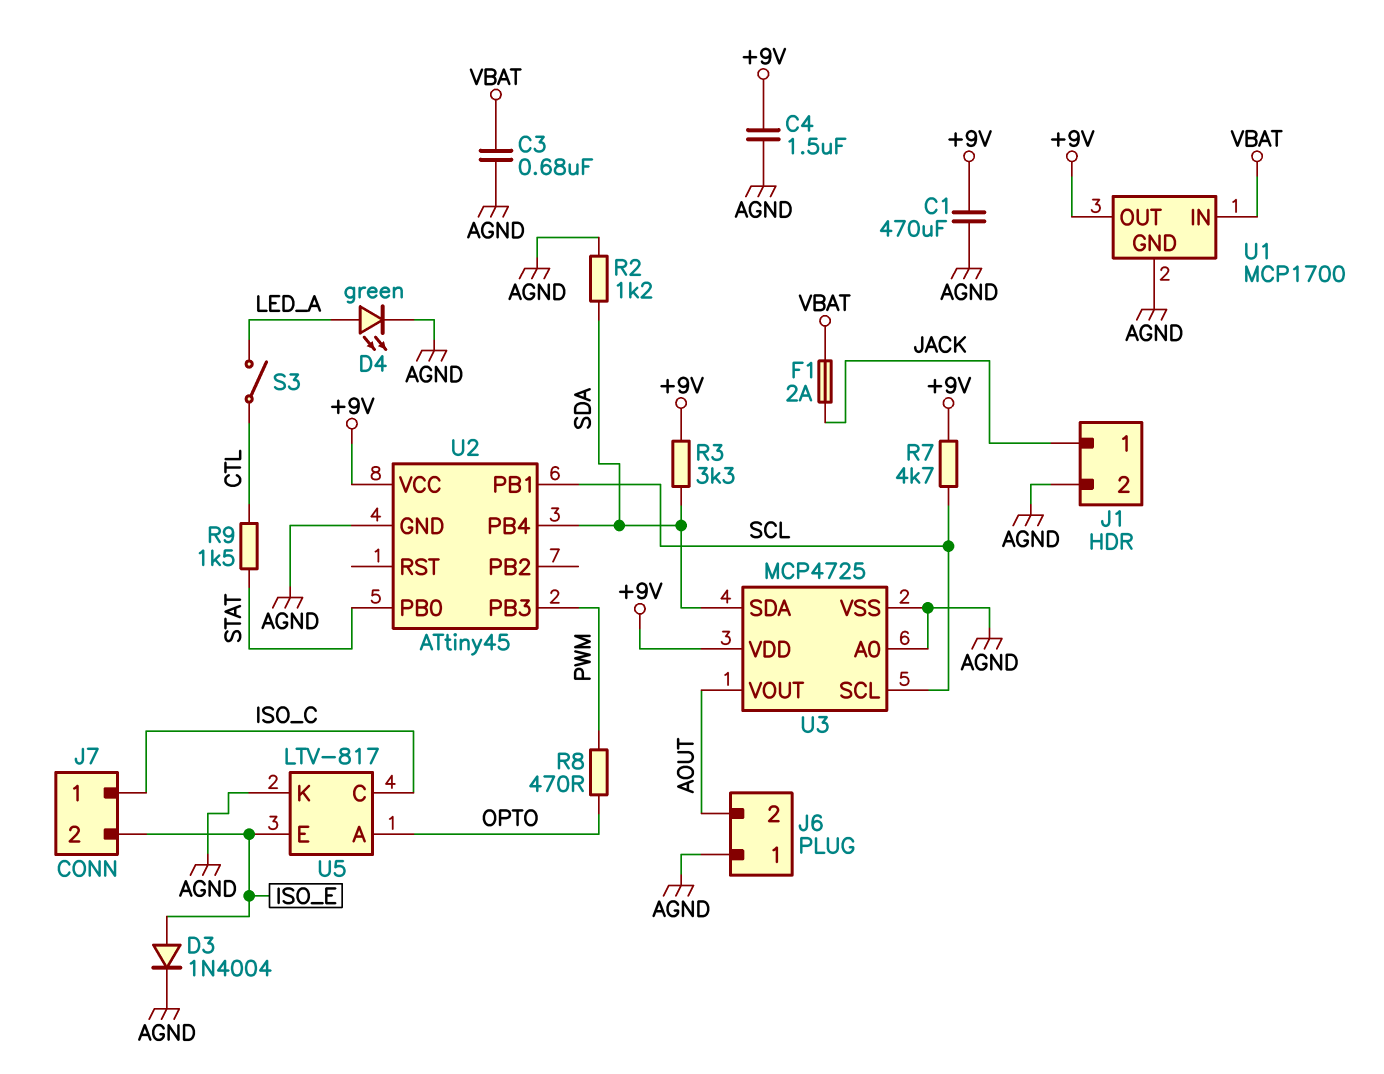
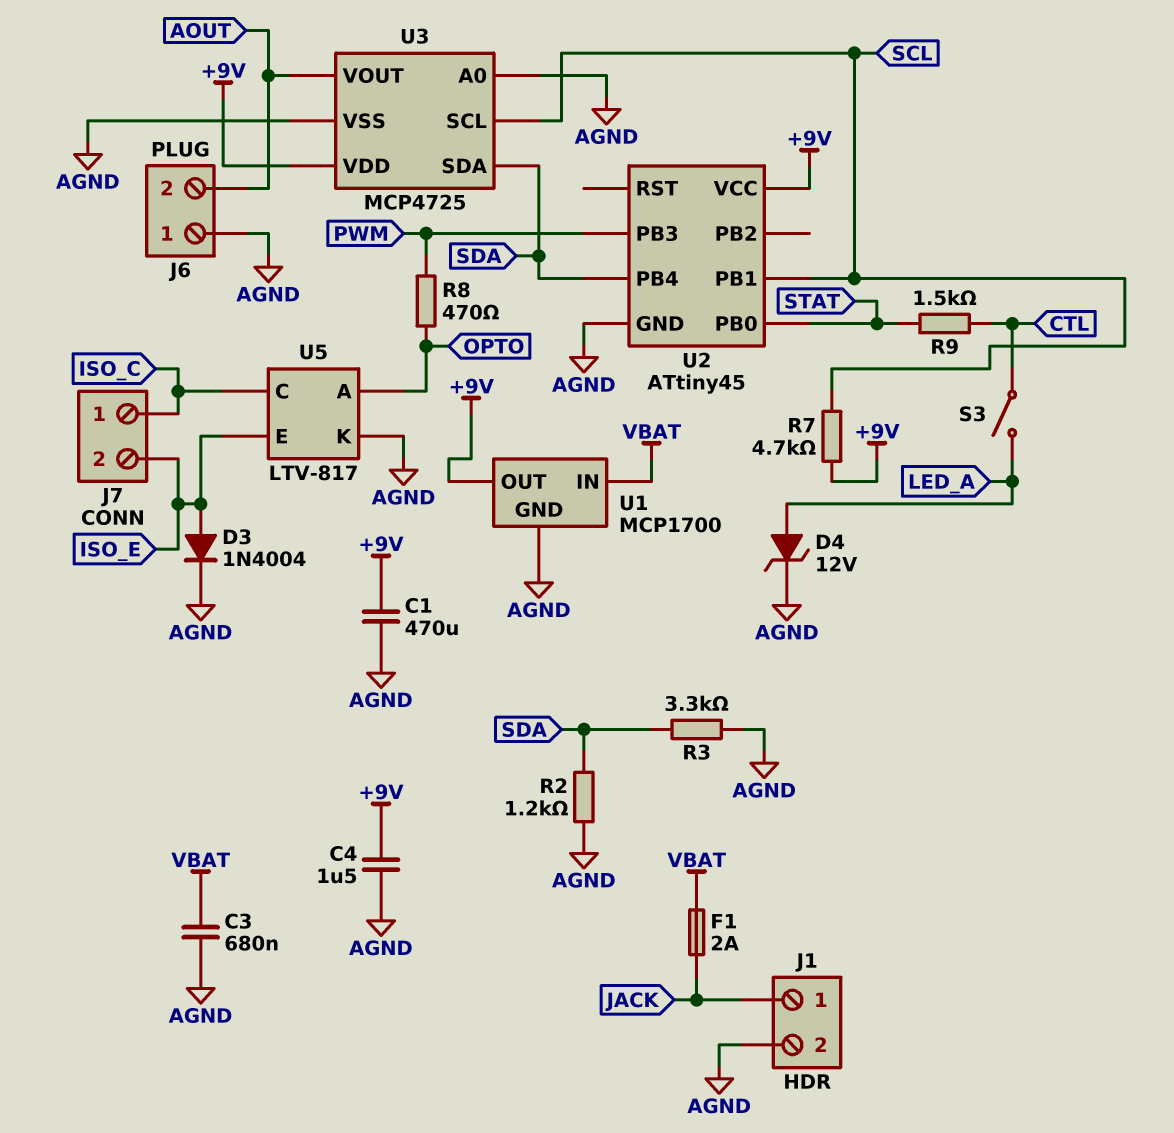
D4: LED green (A LED_A, K AGND) -> zener 12V (A LED_A, K AGND)
R3: 3.3k (+9V, SDA) -> 3.3k (AGND, SDA)

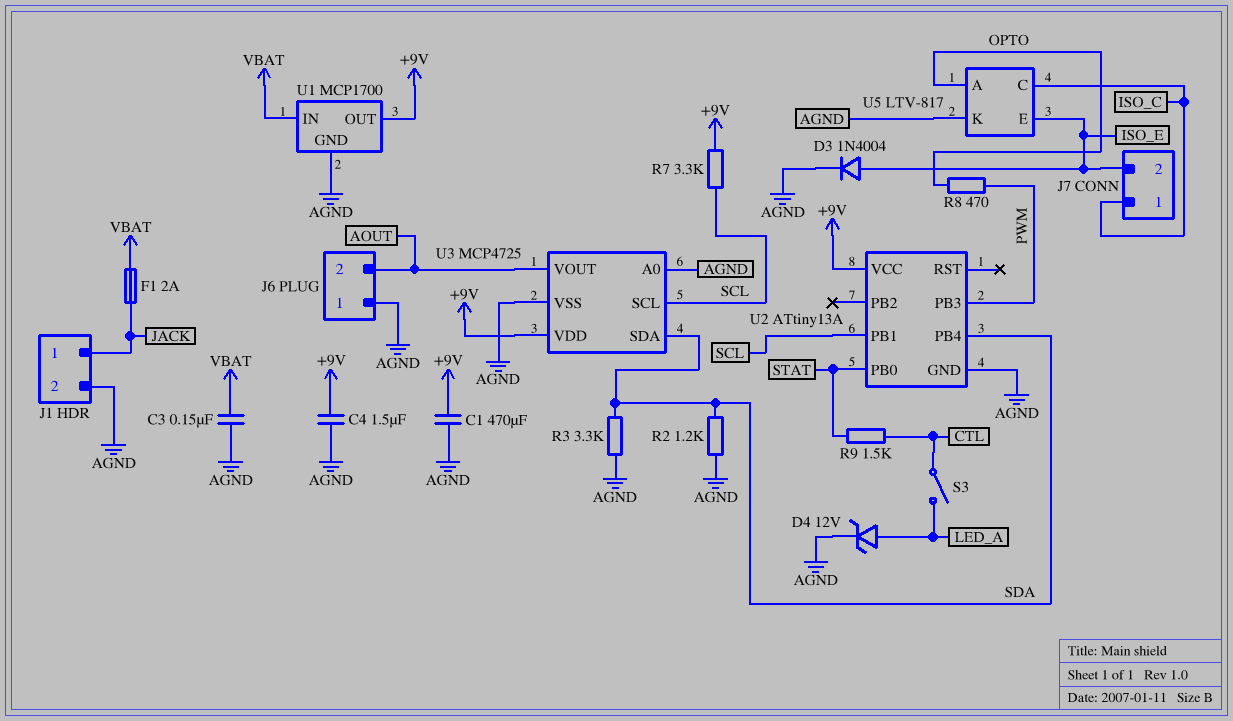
C3: 680nF (AGND, VBAT) -> 150nF (AGND, VBAT)
R7: 4.7k (+9V, SCL) -> 3.3k (+9V, SCL)
U2: ATtiny45 -> ATtiny13A

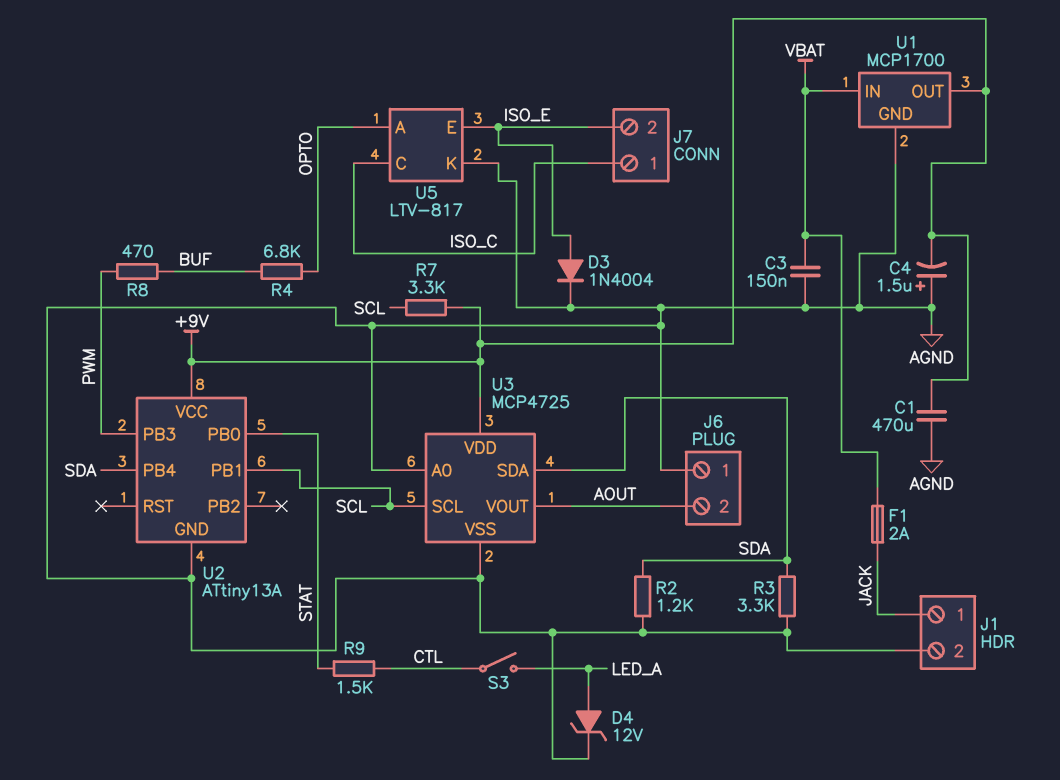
C4: 1.5uF (+9V, AGND) -> 1.5uF (plus AGND, minus +9V)
R4: none -> 6.8k (BUF, OPTO)
R8: 470 (OPTO, PWM) -> 470 (BUF, PWM)

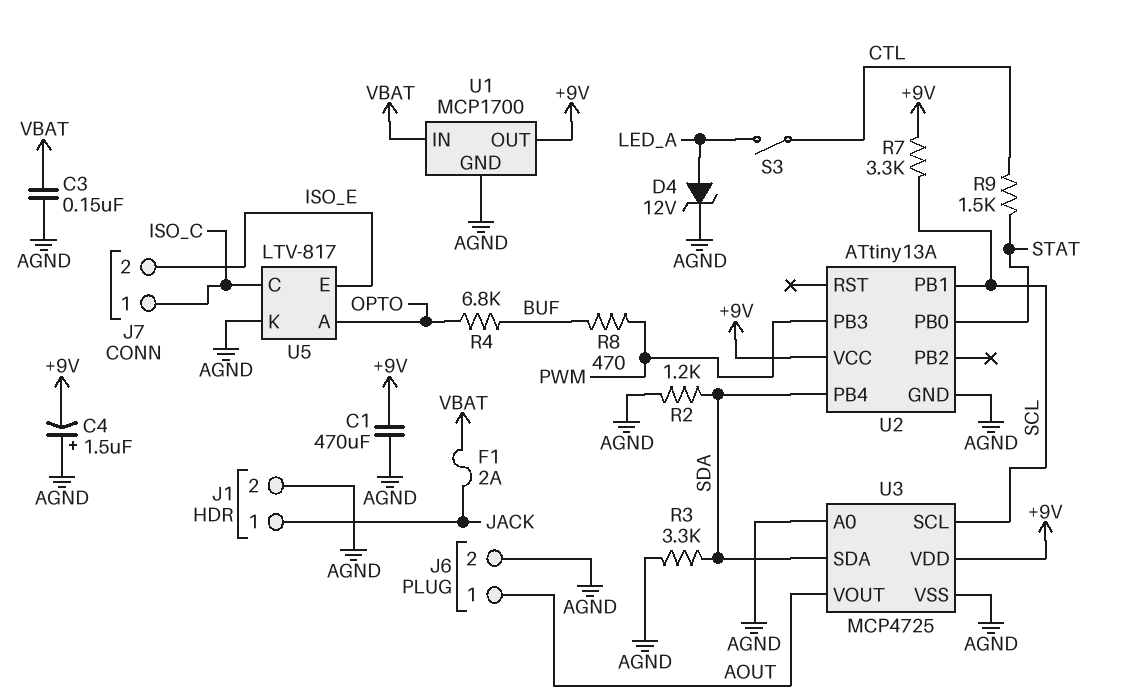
D3: diode 1N4004 (A ISO_E, K AGND) -> none
J6 pin 1: AGND -> AOUT
J6 pin 2: AOUT -> AGND

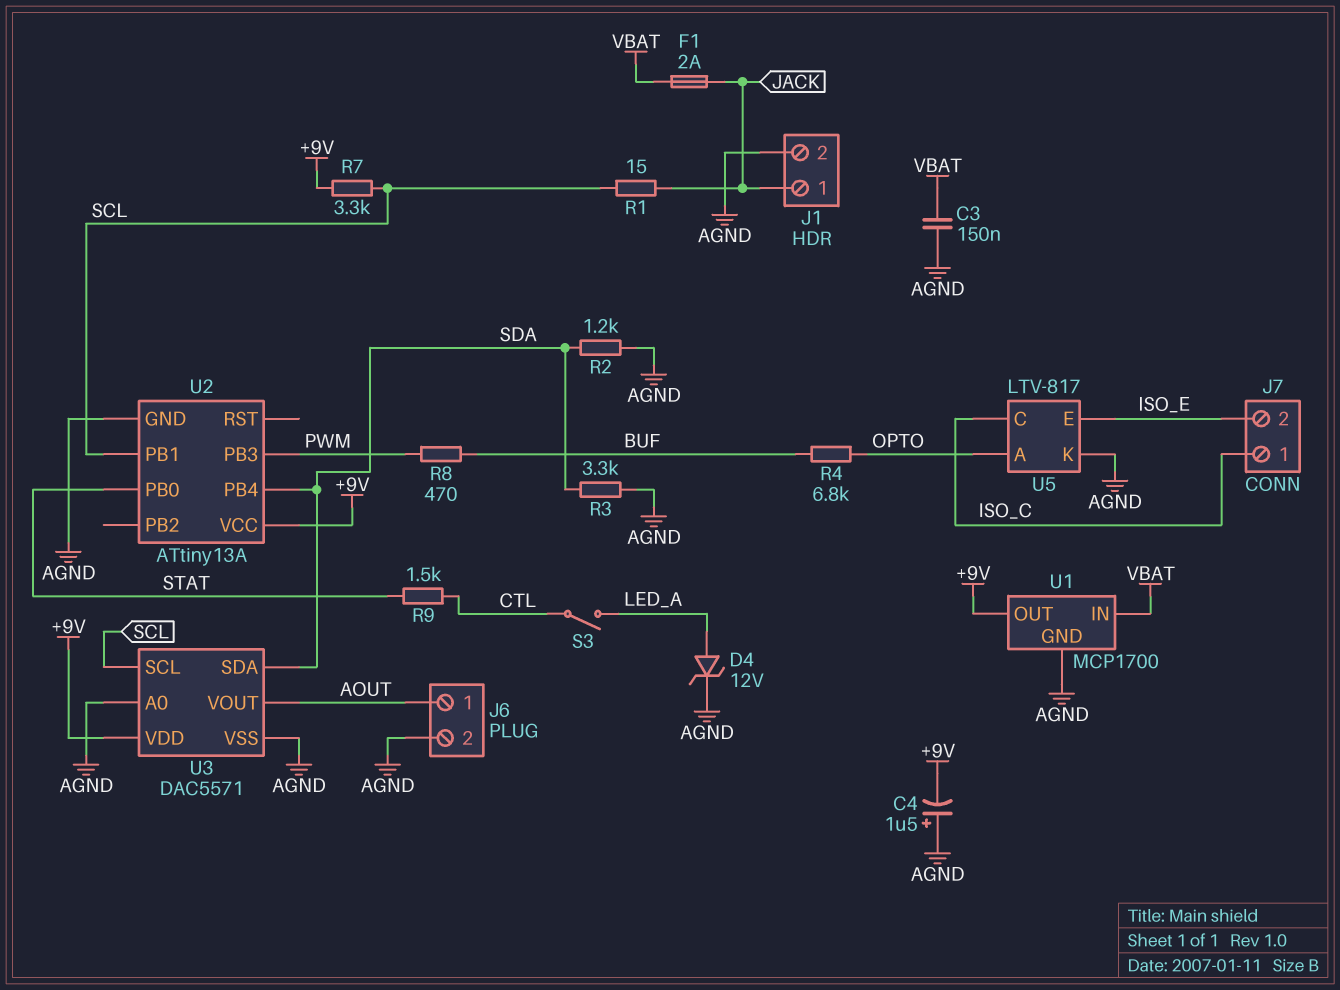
C1: 470uF (+9V, AGND) -> none
R1: none -> 15 (JACK, SCL)
U3: MCP4725 -> DAC5571

